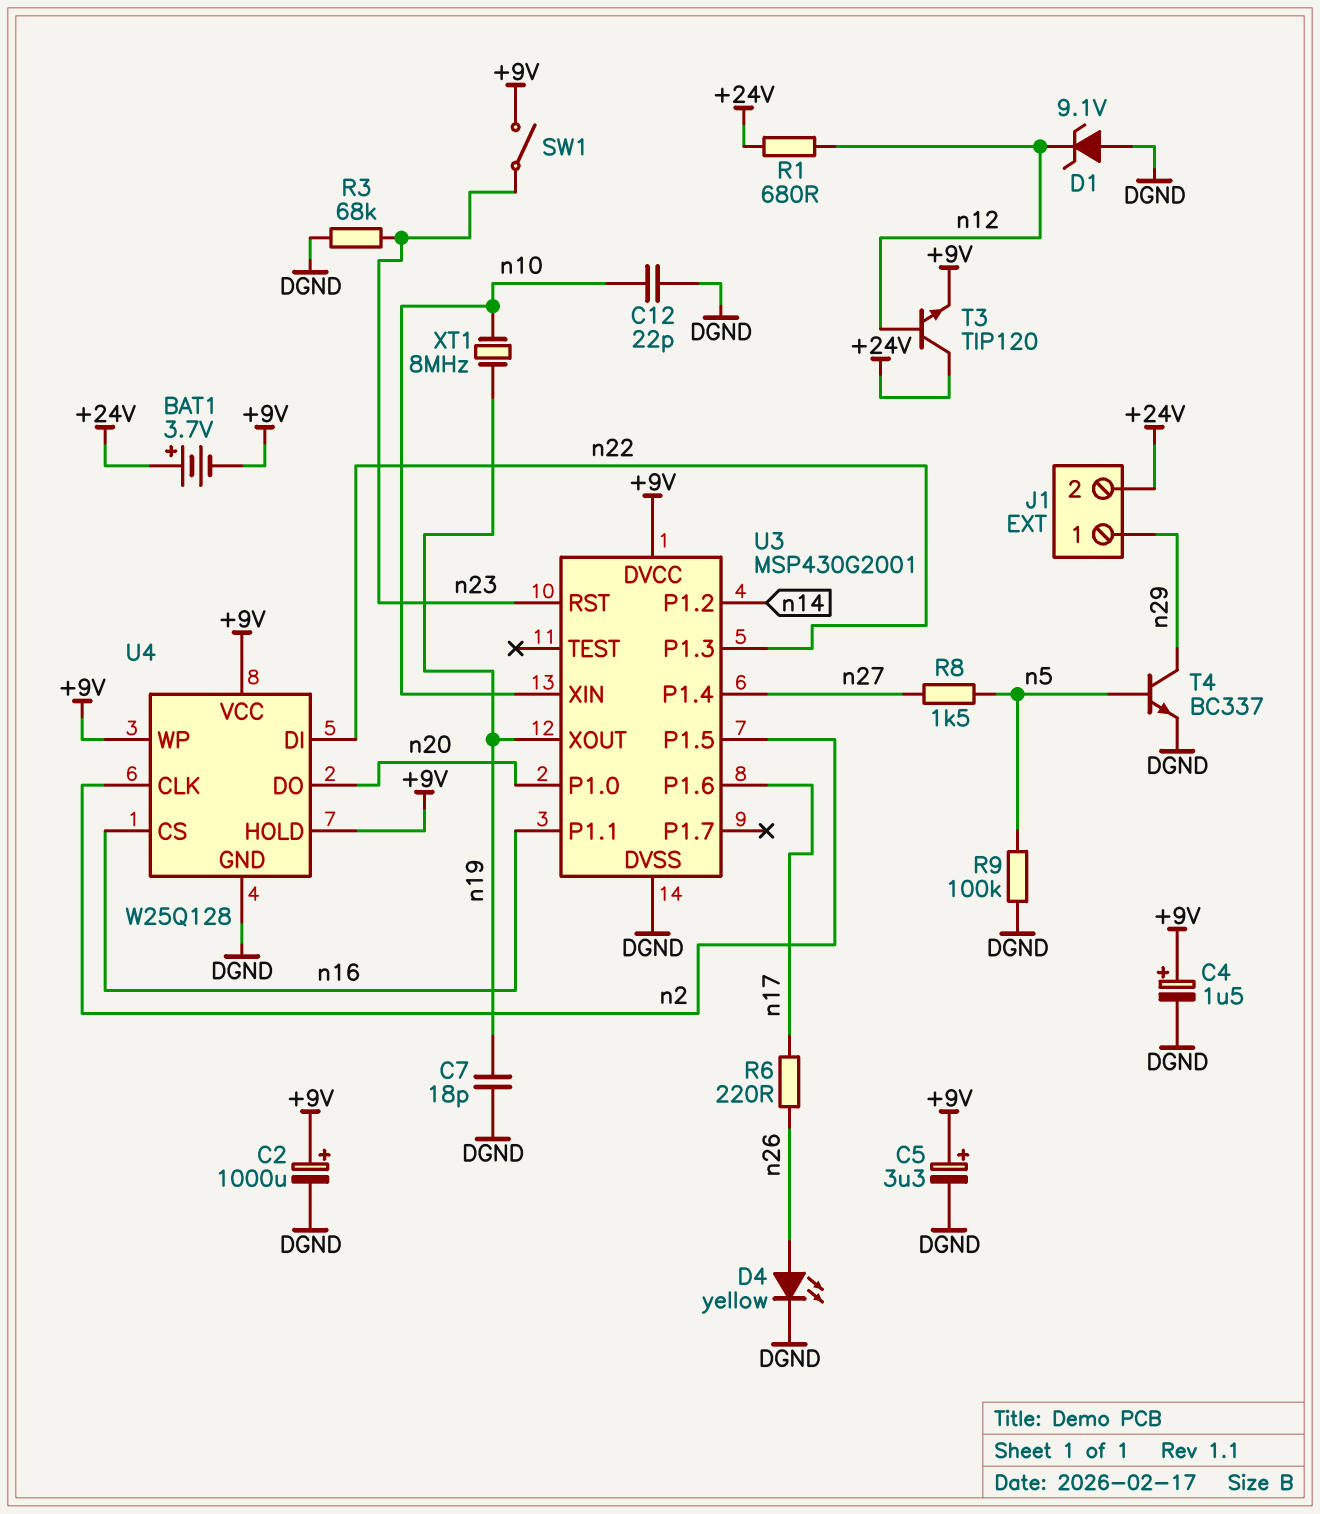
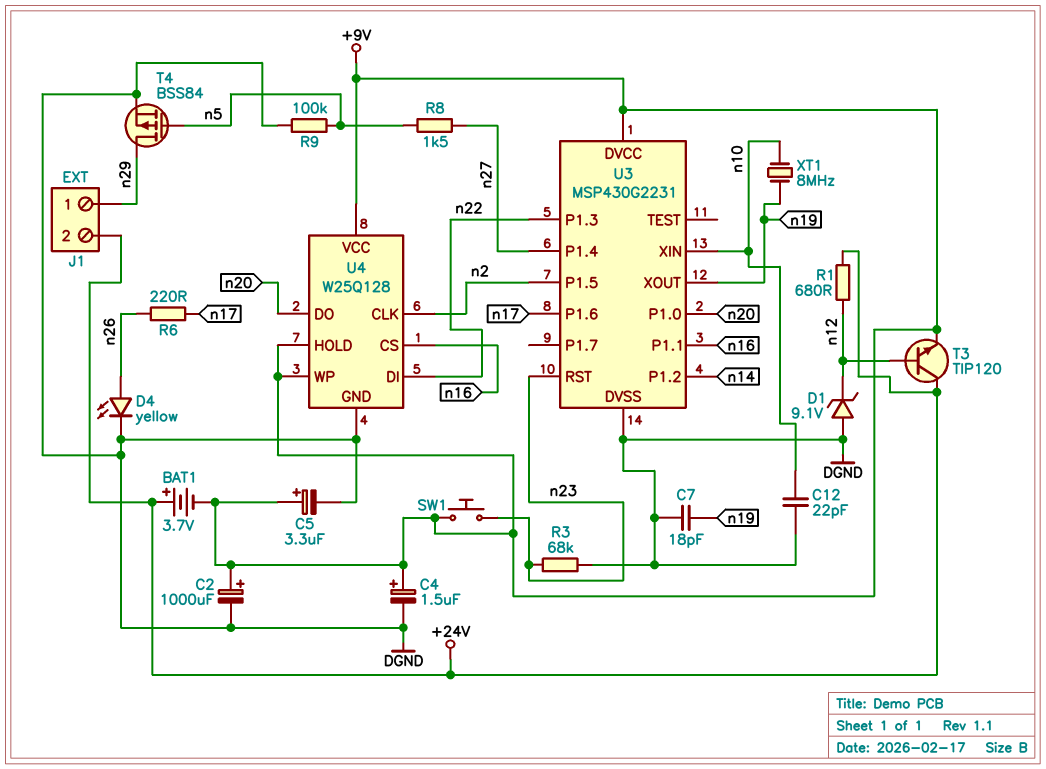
SW1: switch (+9V, n23) -> button (+9V, n23)
T4: NPN BC337 (B n5, C n29, E DGND) -> PMOS BSS84 (G n5, D n29, S DGND)
U3: MSP430G2001 -> MSP430G2231

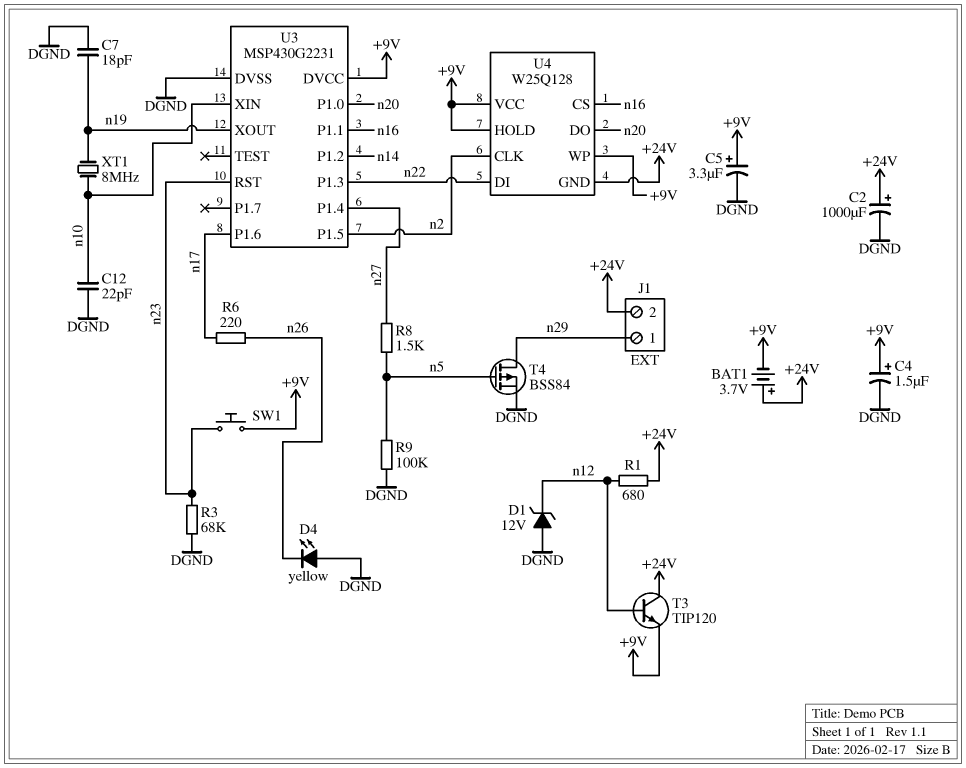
C2: 1000uF (plus +9V, minus DGND) -> 1000uF (plus +24V, minus DGND)
D1: zener 9.1V (A DGND, K n12) -> zener 12V (A DGND, K n12)
D4: LED yellow (A n26, K DGND) -> LED yellow (A DGND, K n26)
U4 pin GND: DGND -> +24V

